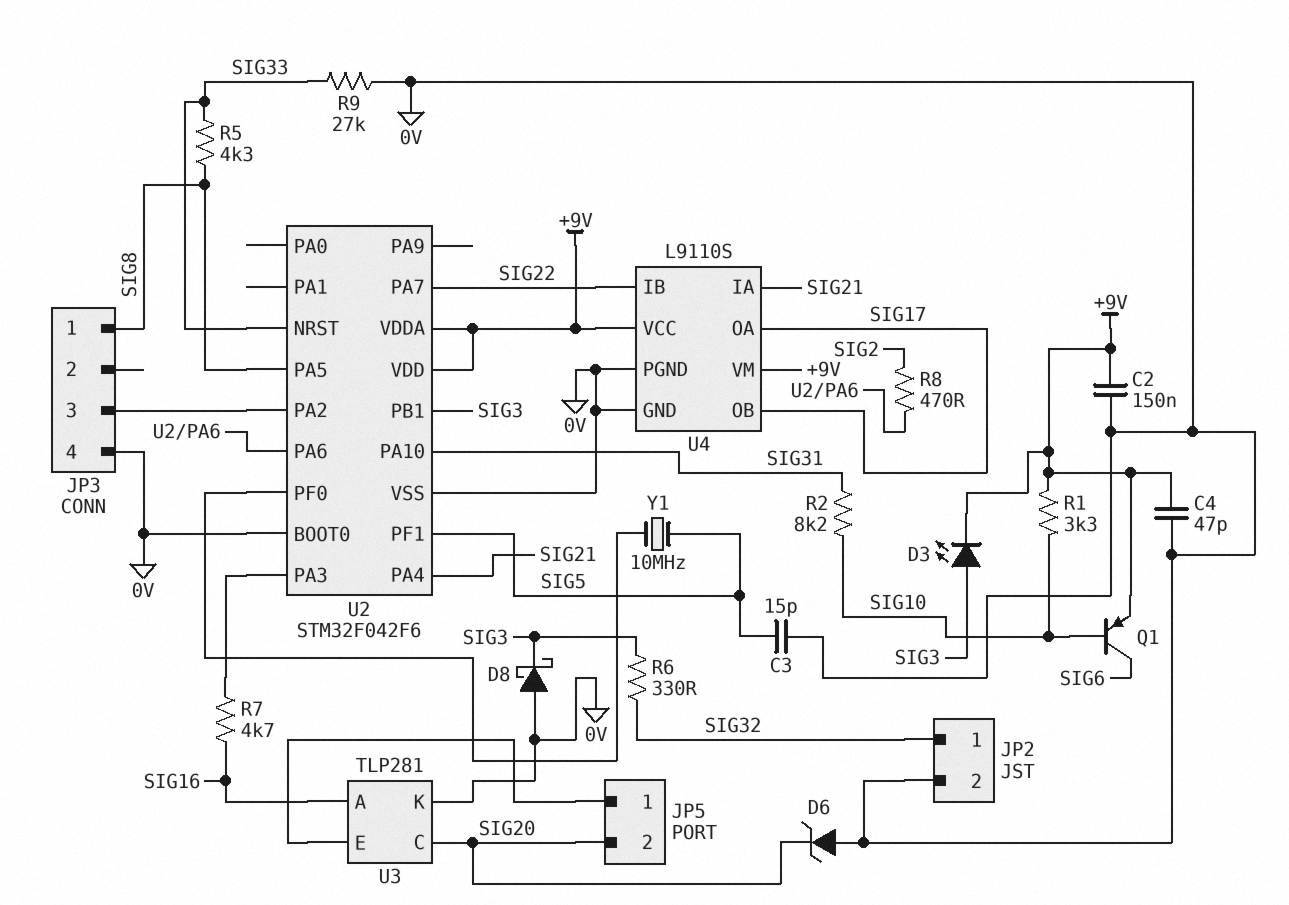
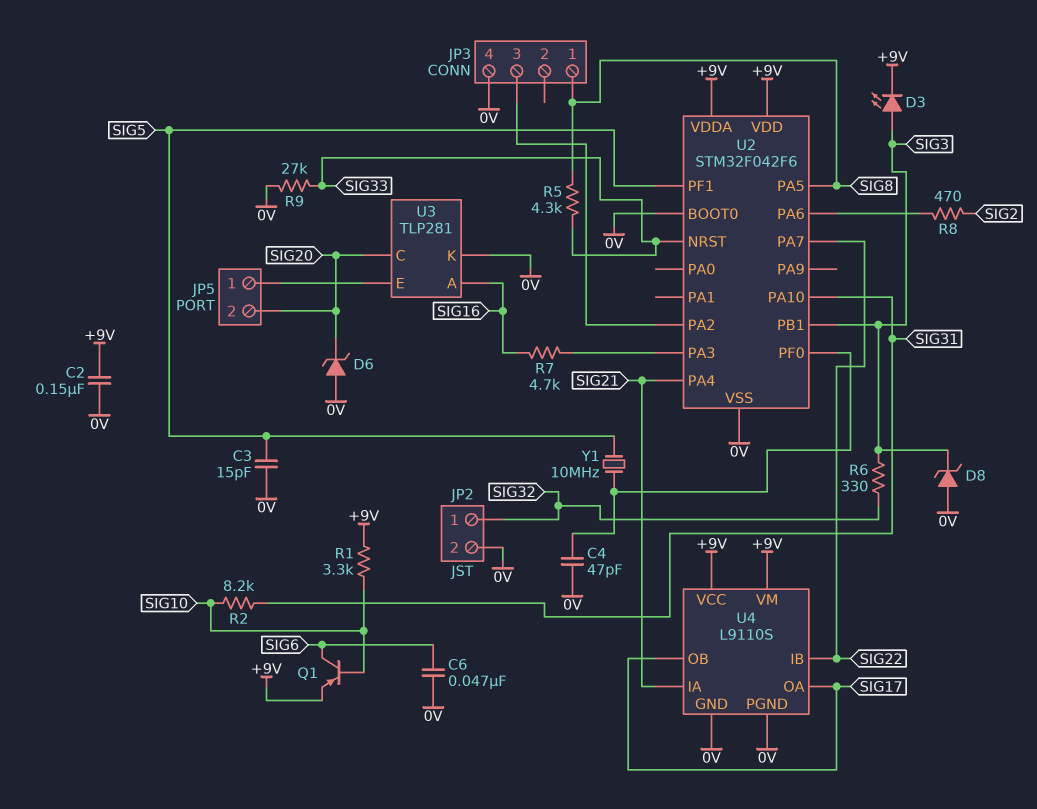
C4: 47pF (+9V, 0V) -> 47pF (0V, U2/PF0)
C6: none -> 47nF (0V, SIG6)
D8: schottky (A 0V, K SIG3) -> zener (A 0V, K SIG3)

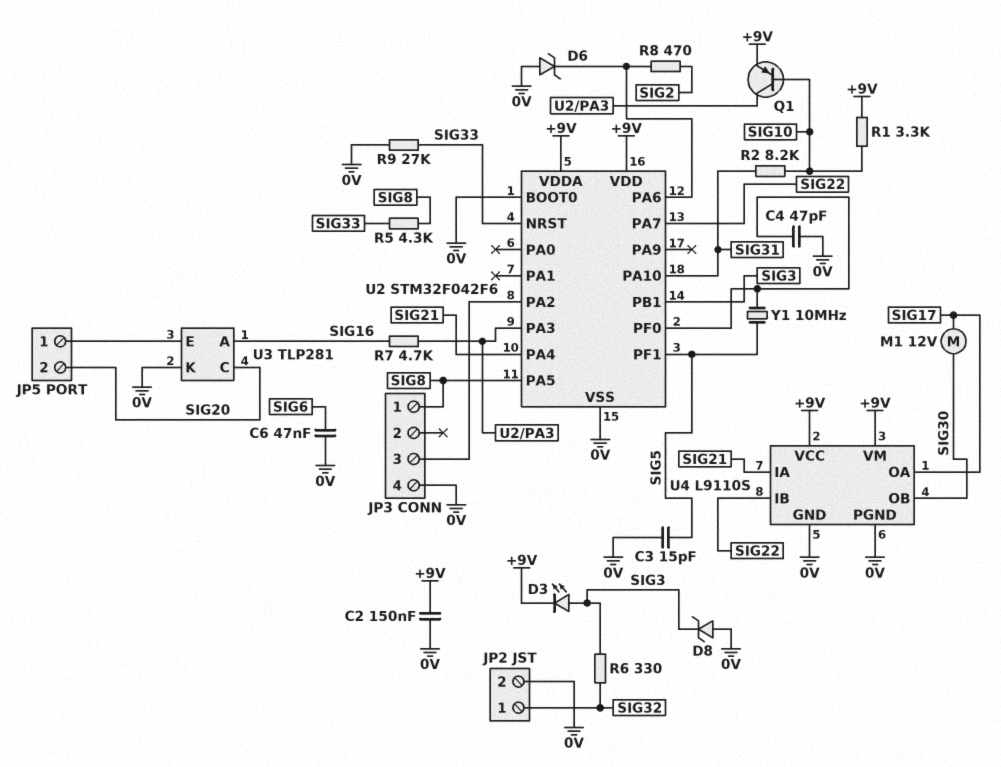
D6: zener (A 0V, K SIG20) -> zener (A 0V, K U2/PA6)
M1: none -> motor 12V (SIG17, SIG30)
Q1: PNP (B SIG10, C SIG6, E +9V) -> PNP (B SIG10, C U2/PA3, E +9V)
U4 pin OB: SIG17 -> SIG30

